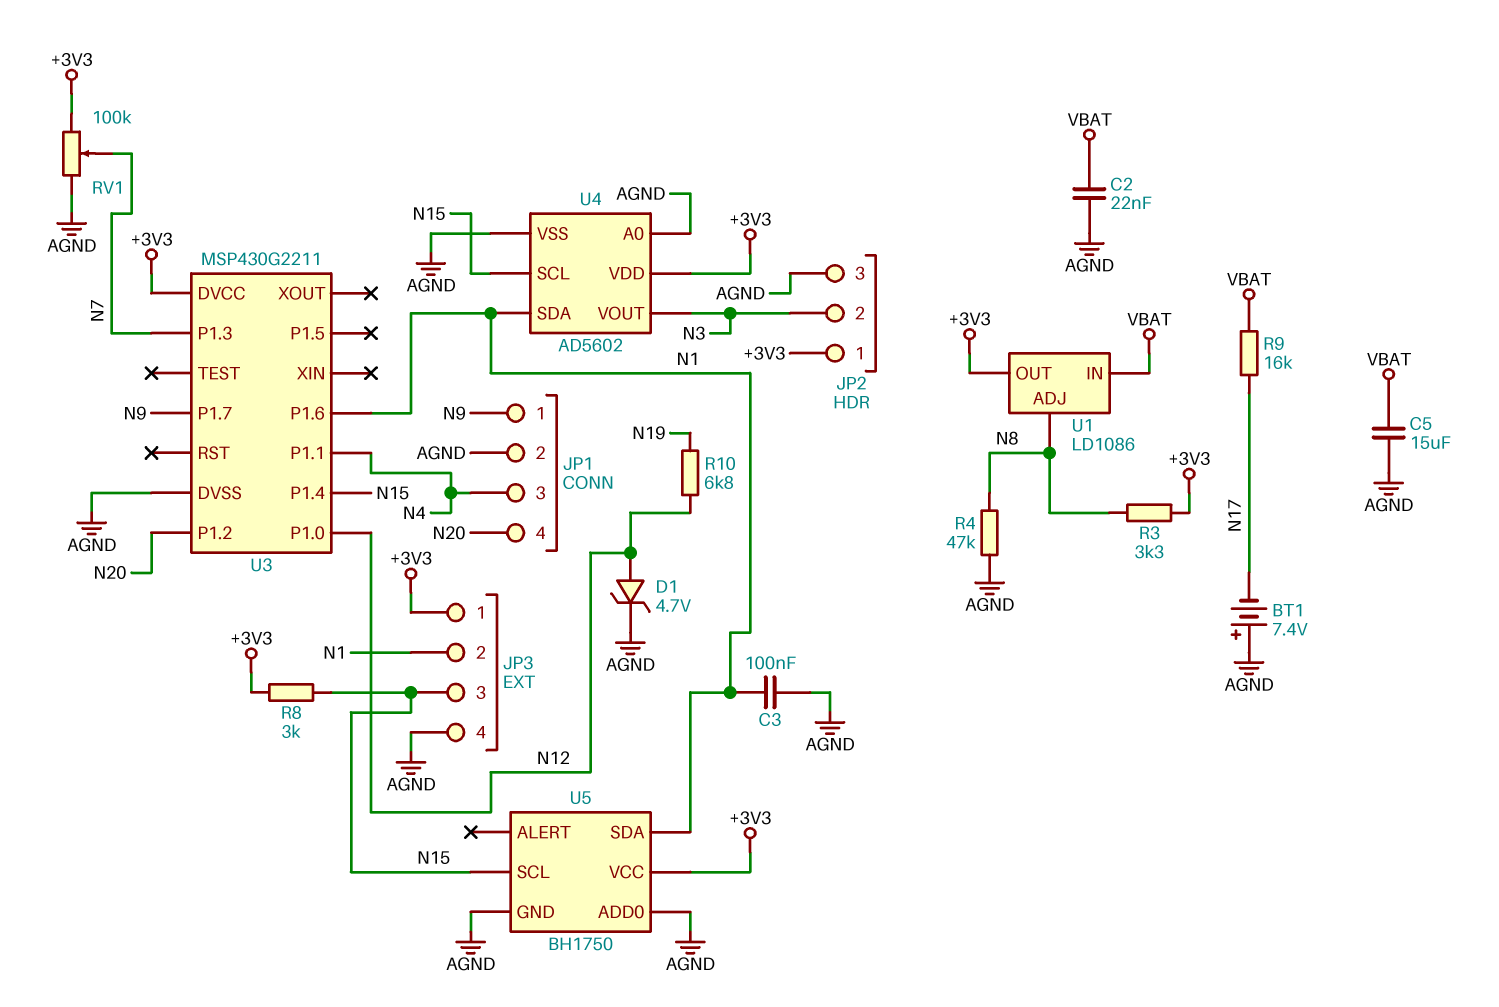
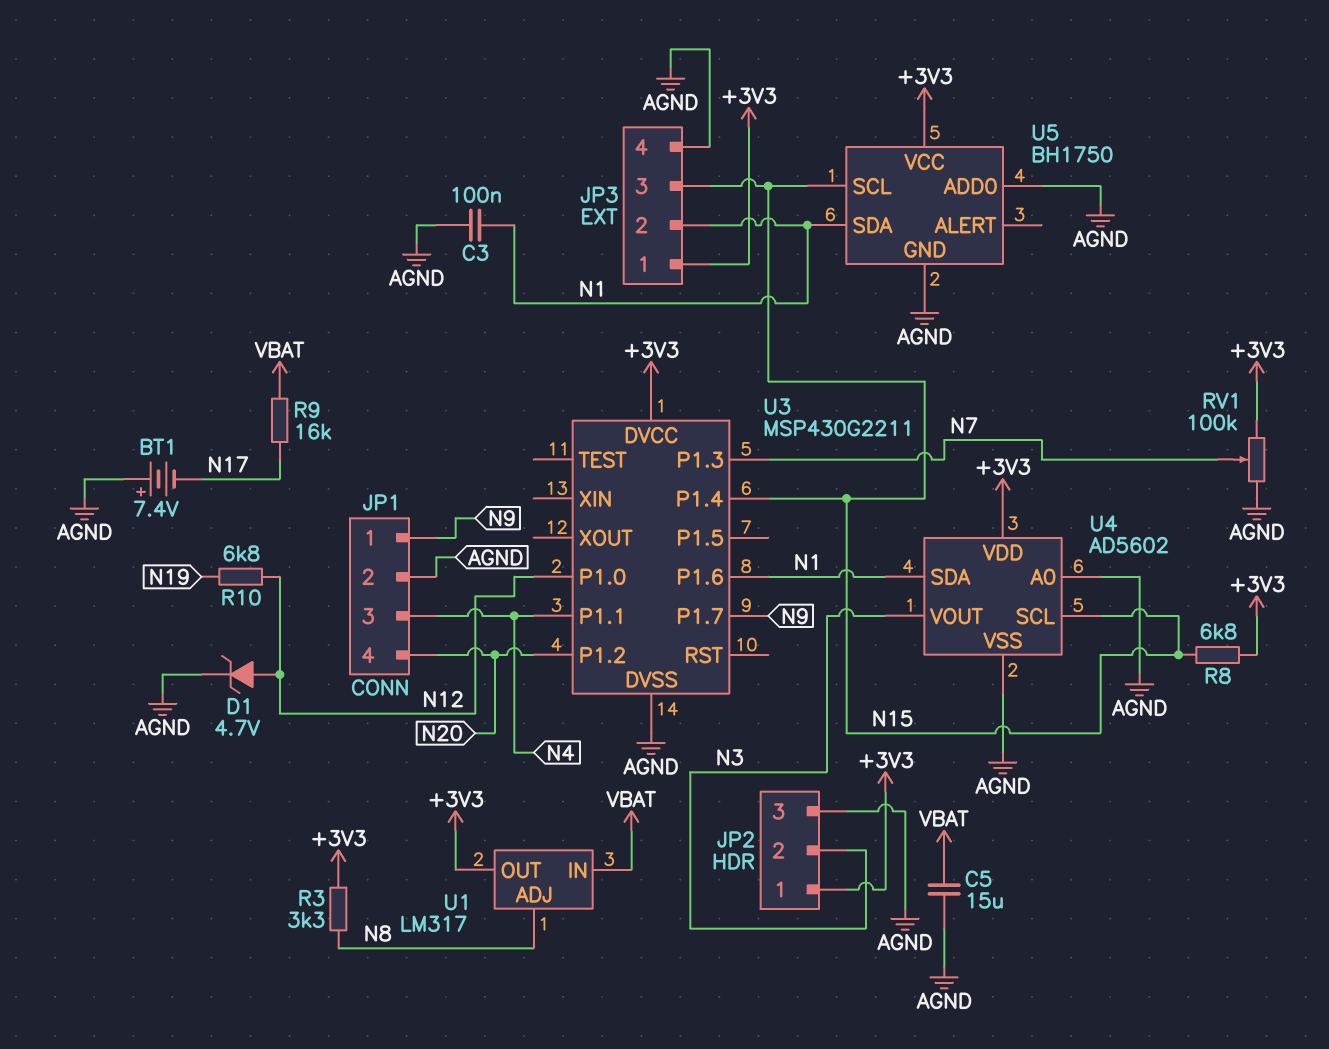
C2: 22nF (AGND, VBAT) -> none
R4: 47k (AGND, N8) -> none
R8: 3k (+3V3, N15) -> 6.8k (+3V3, N15)
U1: LD1086 -> LM317

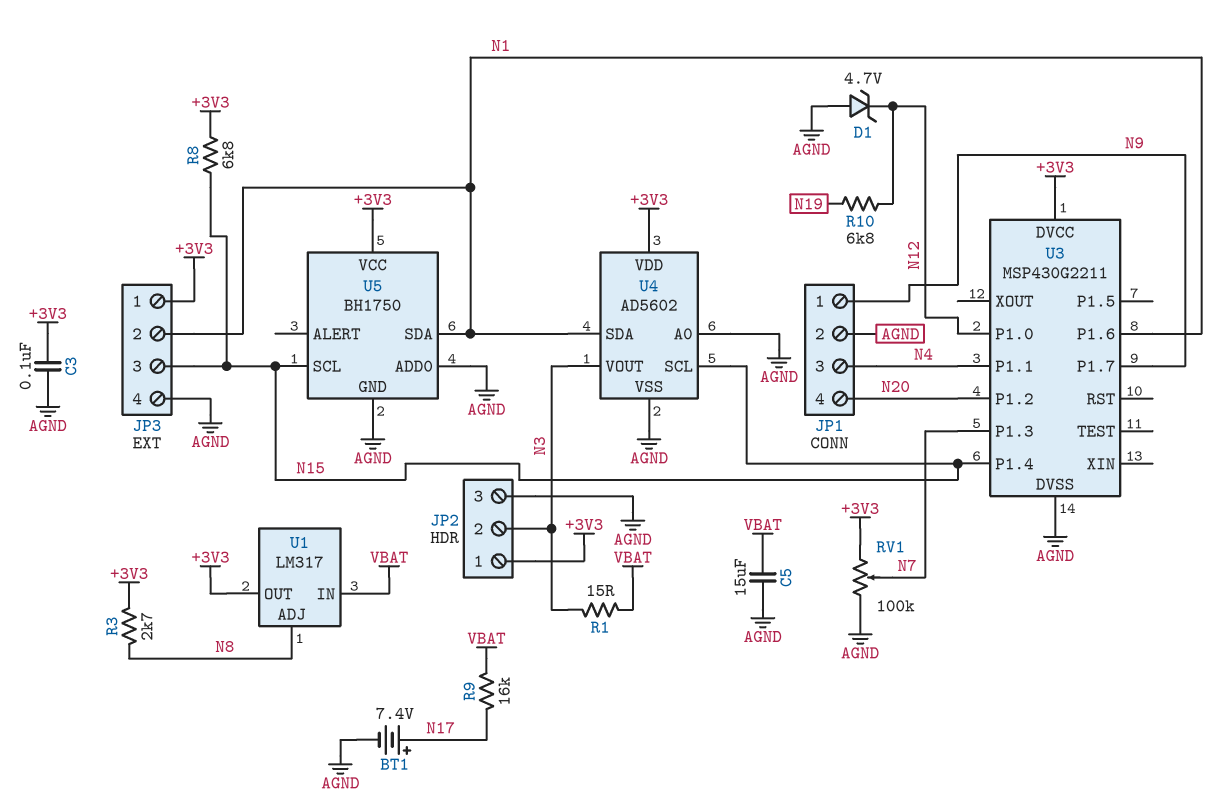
BT1: 7.4V (plus AGND, minus N17) -> 7.4V (plus N17, minus AGND)
C3: 100nF (AGND, N1) -> 100nF (+3V3, AGND)
D1: zener 4.7V (A N12, K AGND) -> zener 4.7V (A AGND, K N12)
R1: none -> 15 (N3, VBAT)
R3: 3.3k (+3V3, N8) -> 2.7k (+3V3, N8)

